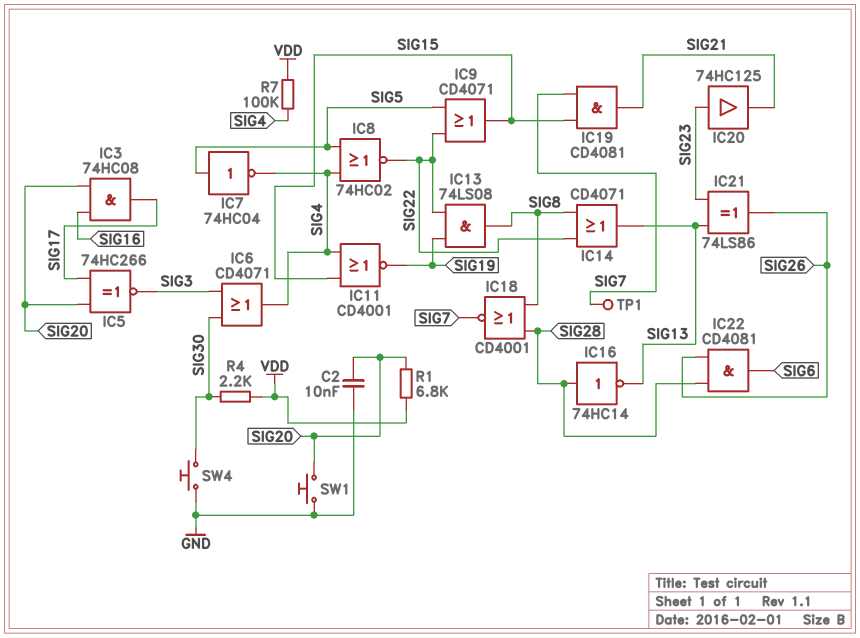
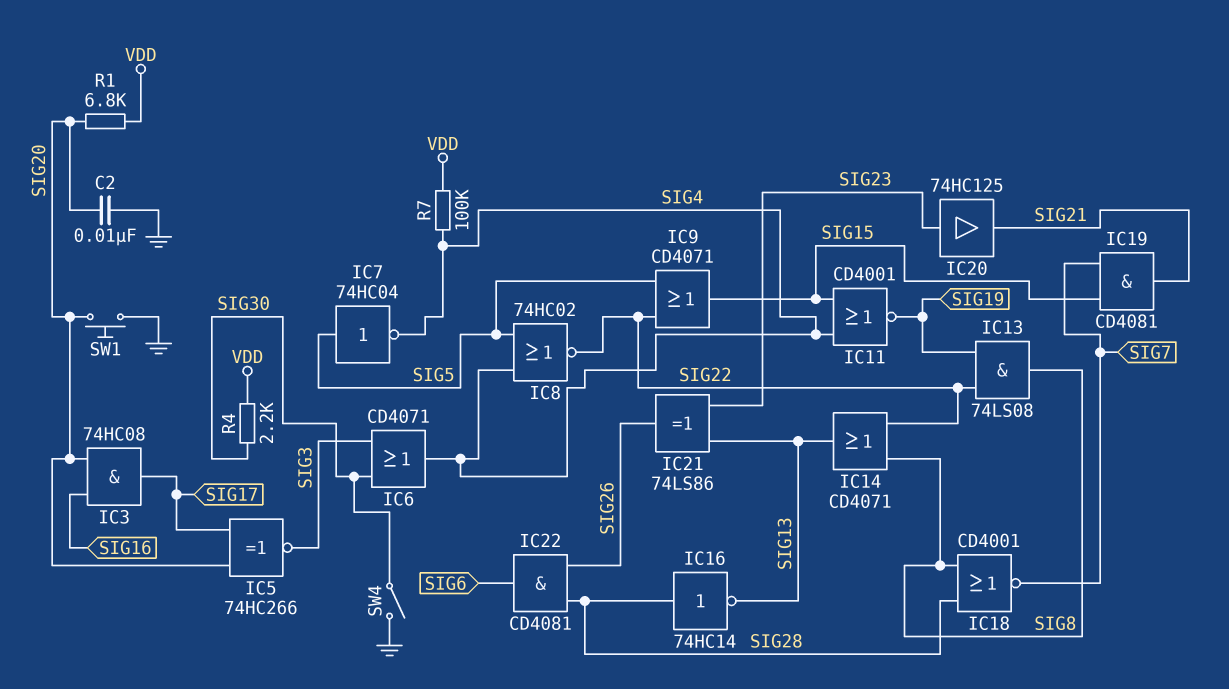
SW4: button (GND, SIG30) -> switch (GND, SIG30)
TP1: test point (SIG7) -> none

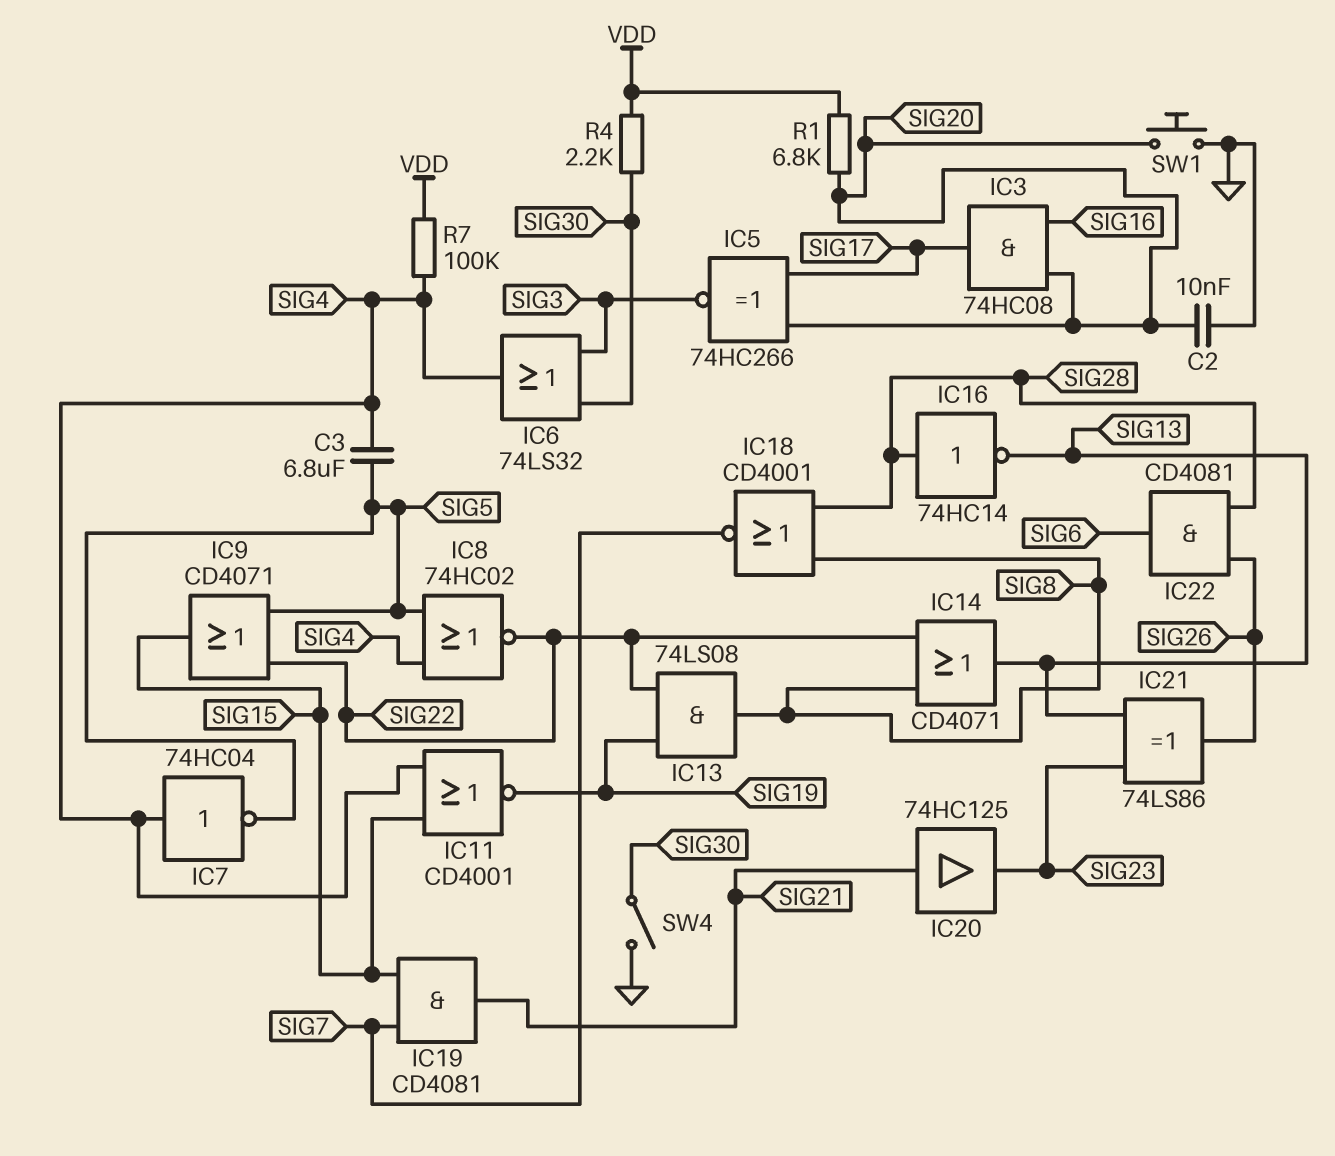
C3: none -> 6.8uF (SIG4, SIG5)
IC6: OR CD4071 (in SIG3, in SIG30, out SIG4) -> OR 74LS32 (in SIG3, in SIG30, out SIG4)
IC7: NOT 74HC04 (in SIG5, out SIG4) -> NOT 74HC04 (in SIG4, out SIG5)
IC20: buffer 74HC125 (in SIG23, out SIG21) -> buffer 74HC125 (in SIG21, out SIG23)

